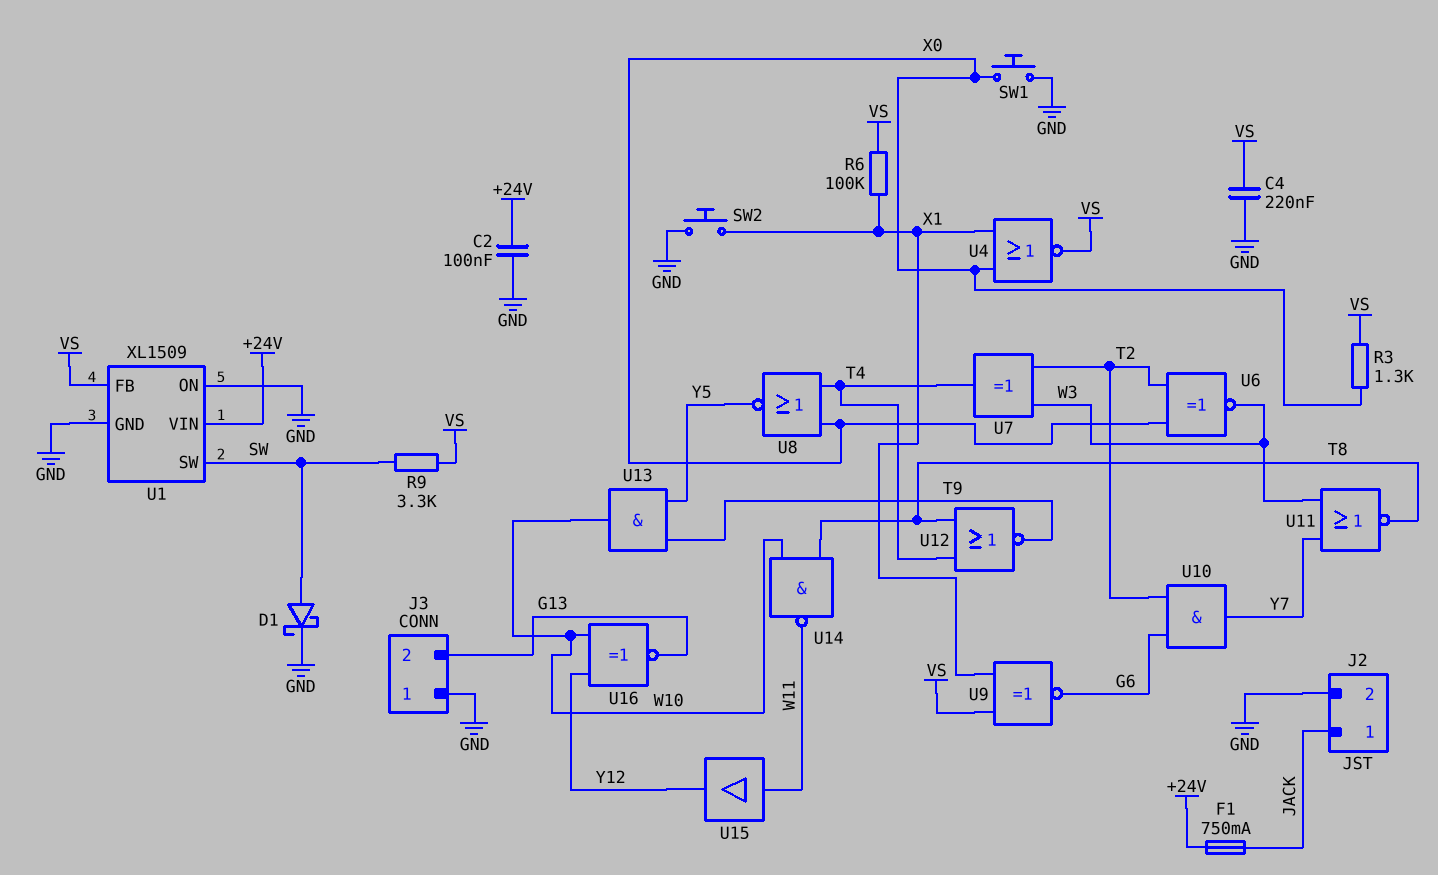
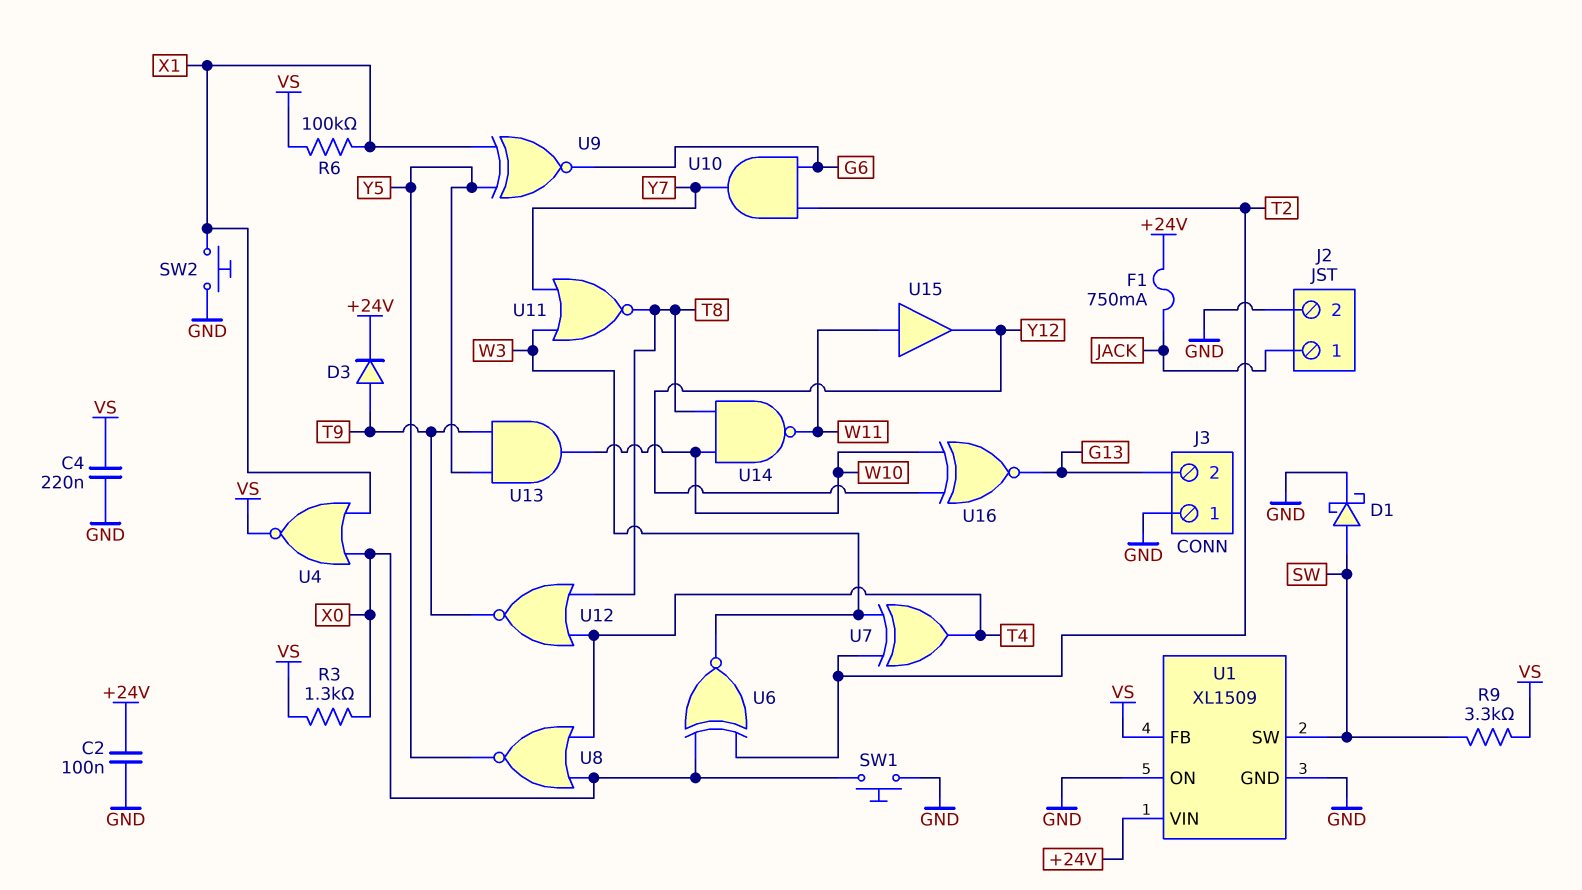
D3: none -> diode (A T9, K +24V)
U9: XNOR (in VS, in X1, out G6) -> XNOR (in X1, in Y5, out G6)

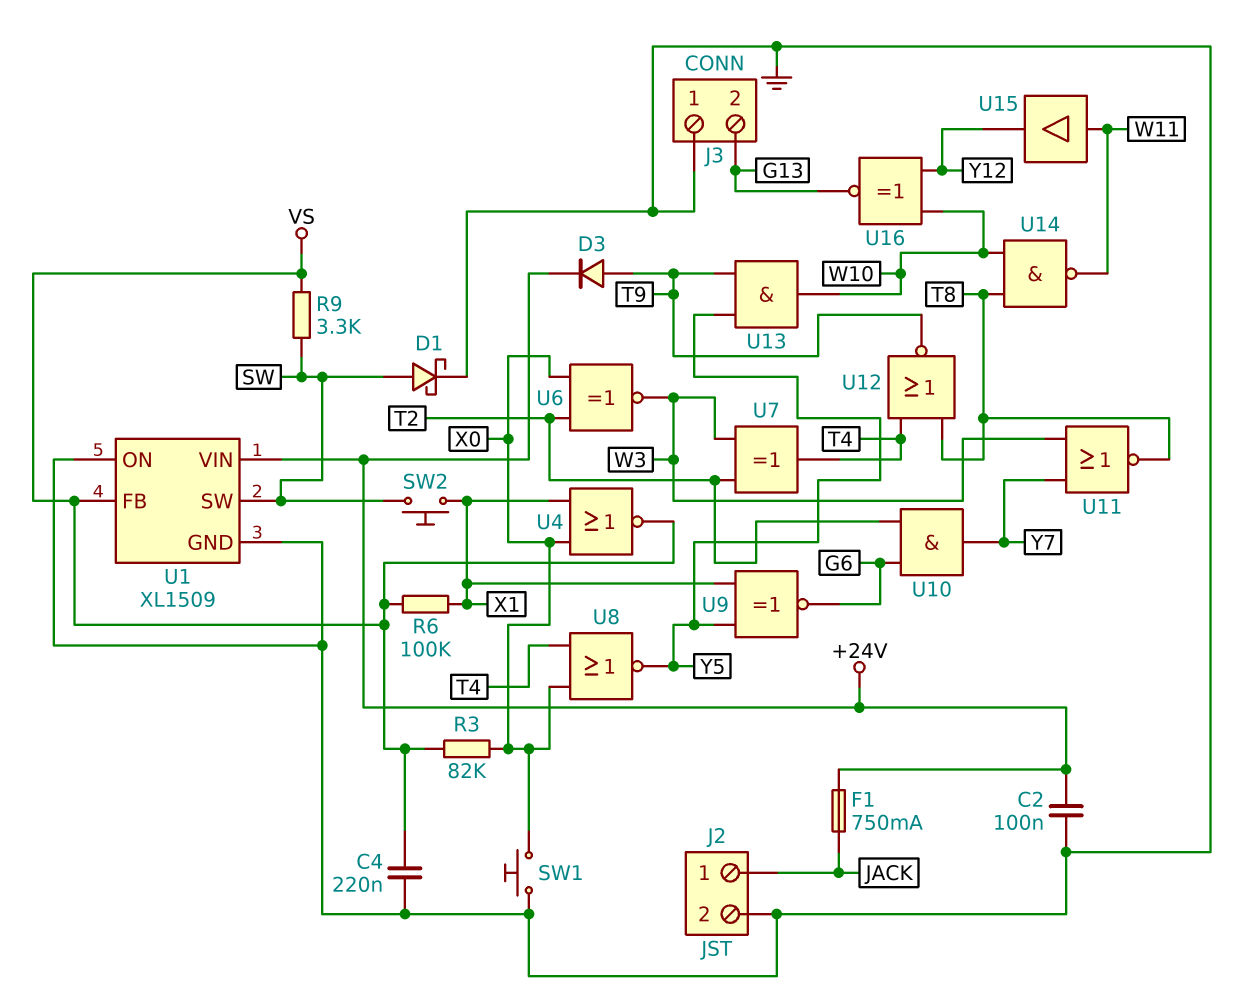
R3: 1.3k (VS, X0) -> 82k (VS, X0)
SW2: button (GND, X1) -> button (SW, X1)

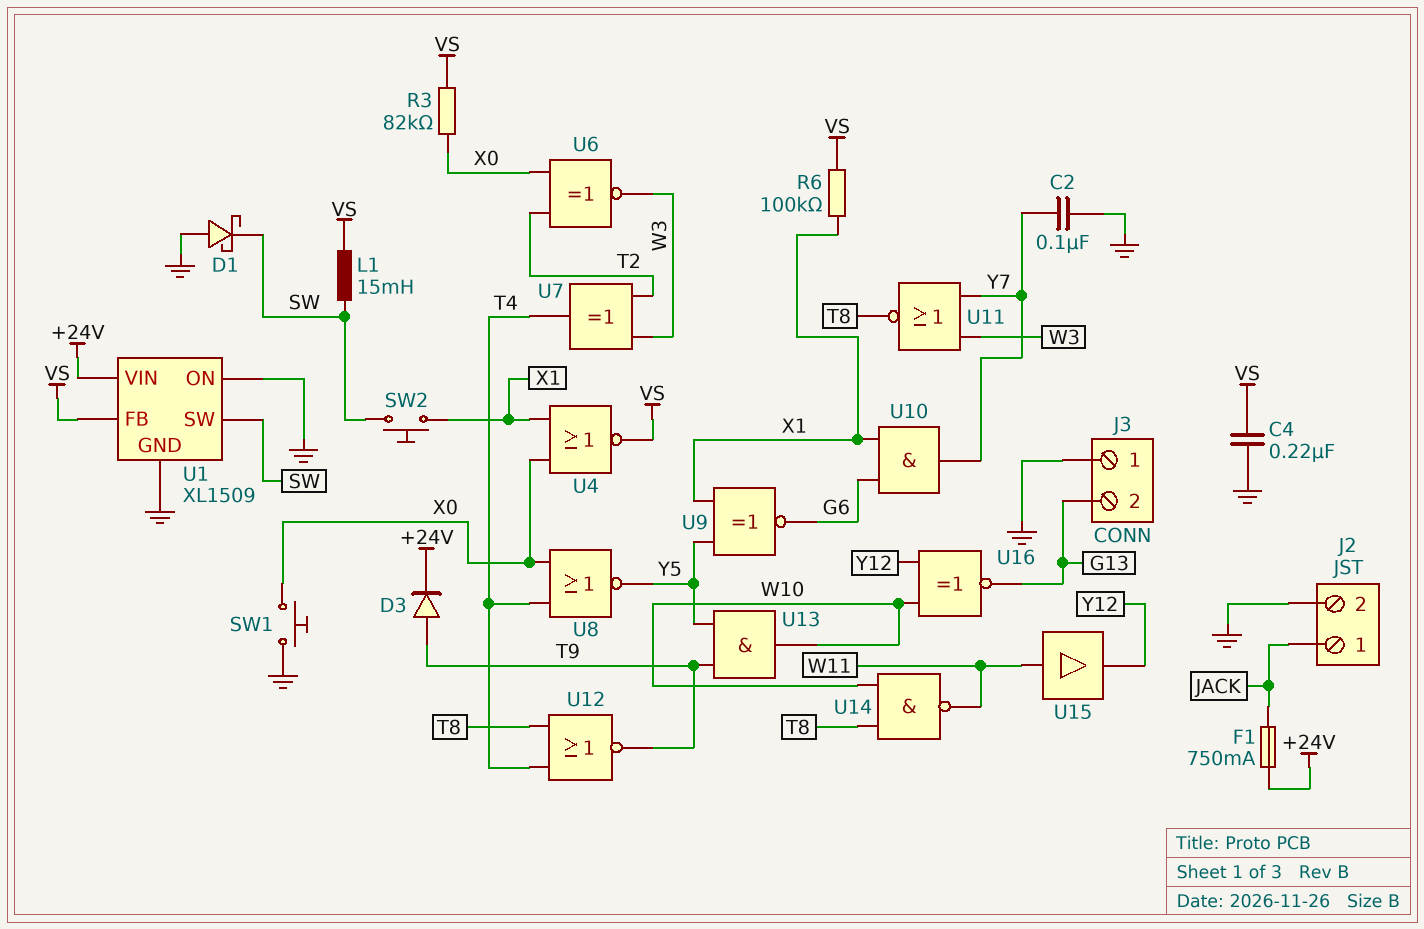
C2: 100nF (+24V, GND) -> 100nF (GND, Y7)
D1: schottky (A SW, K GND) -> schottky (A GND, K SW)
L1: none -> 15mH (SW, VS)
R9: 3.3k (SW, VS) -> none
U10: AND (in G6, in T2, out Y7) -> AND (in G6, in X1, out Y7)

